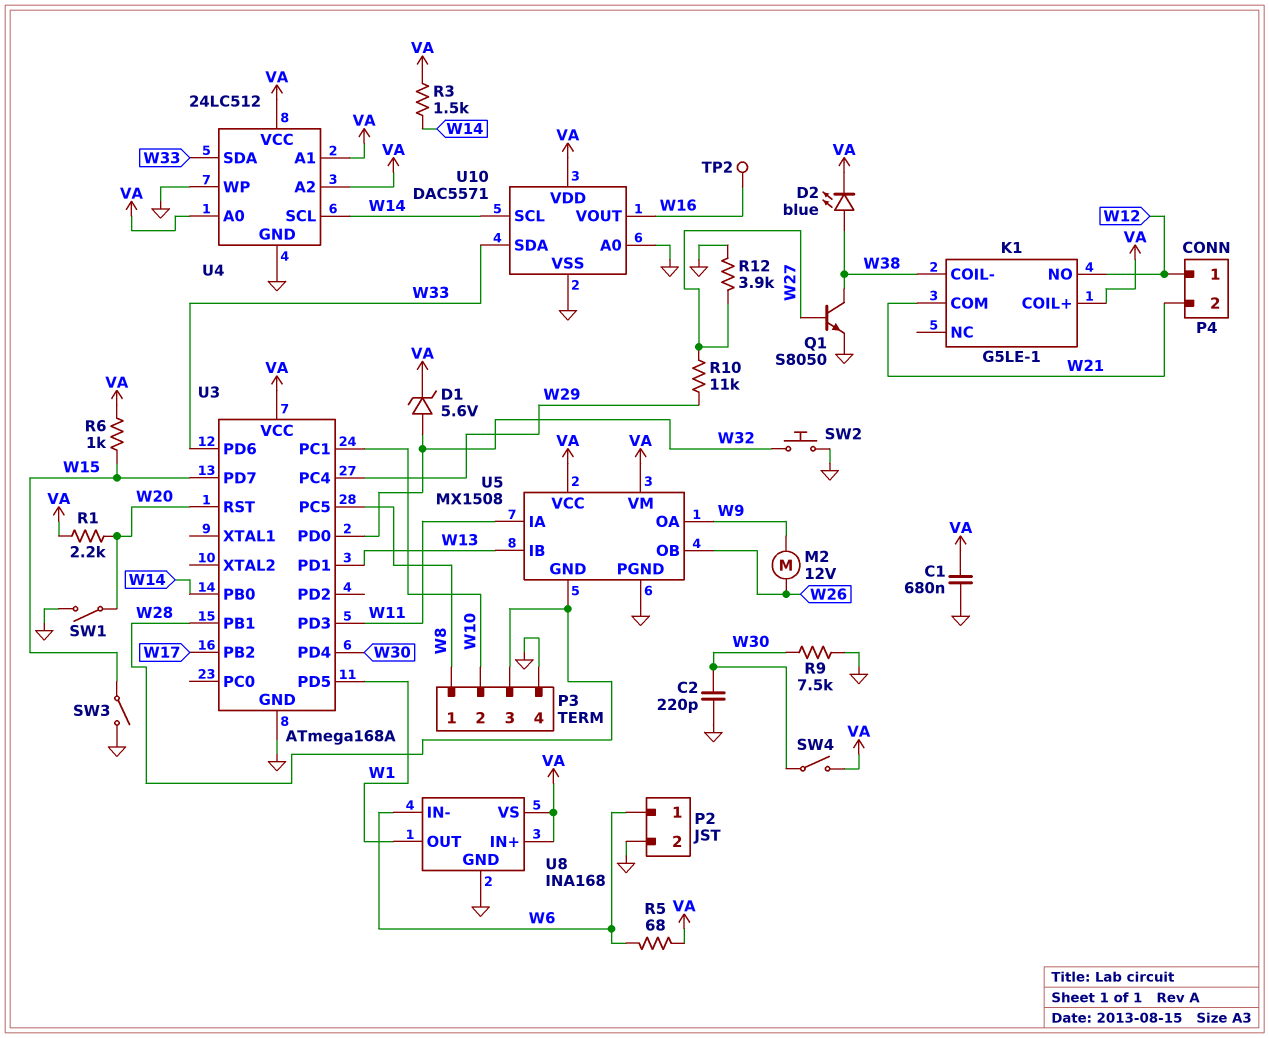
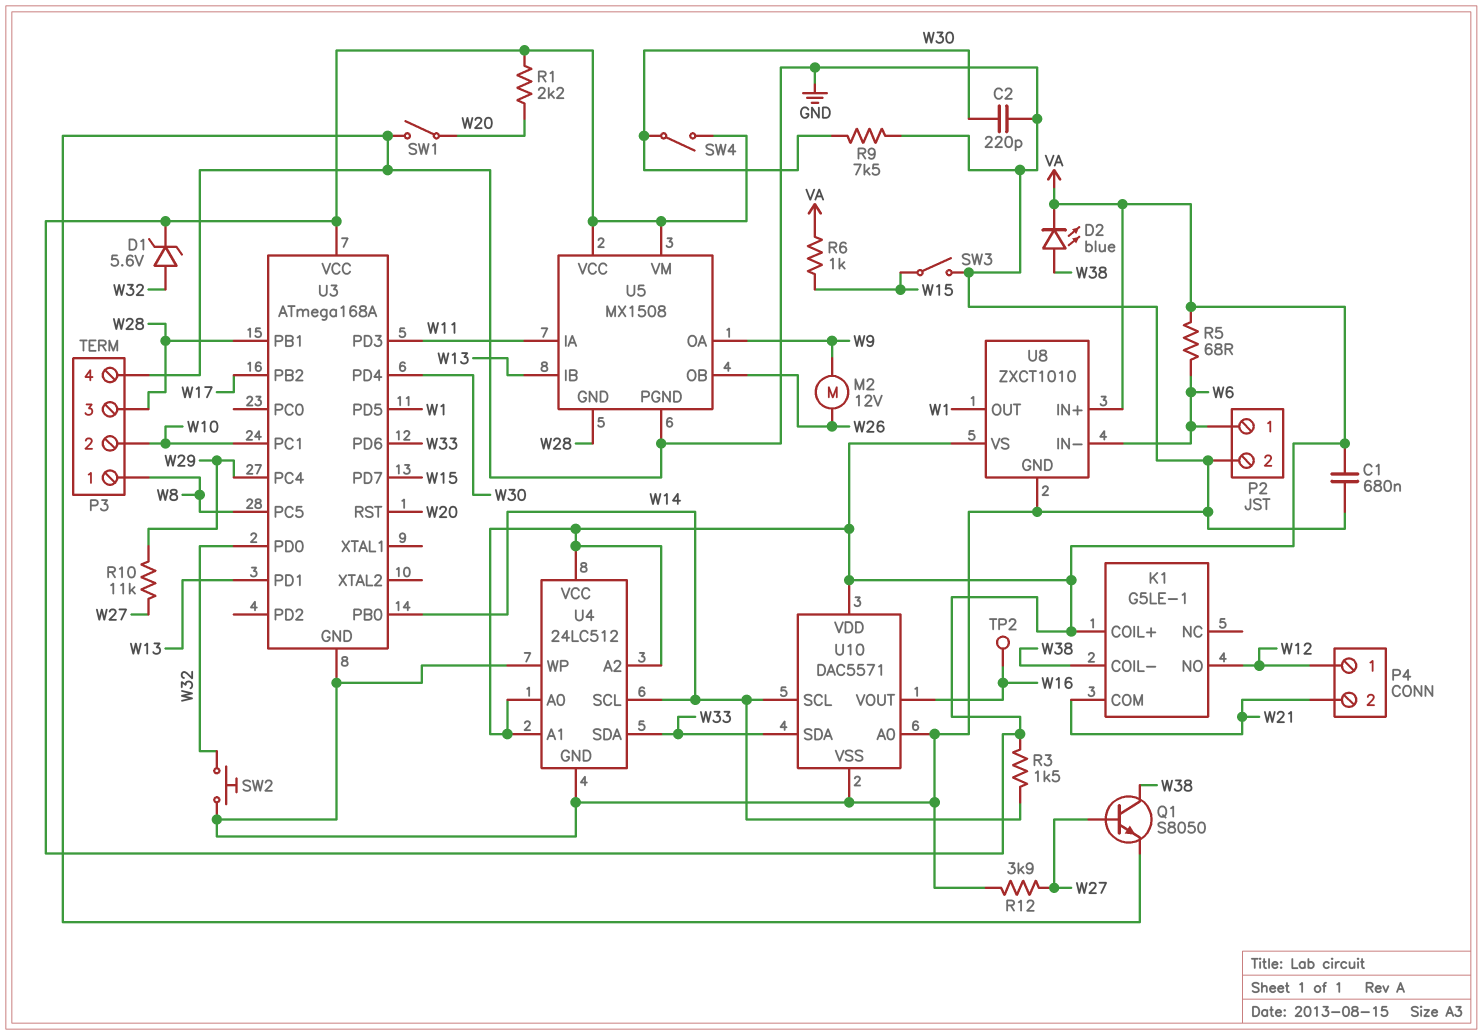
U8: INA168 -> ZXCT1010

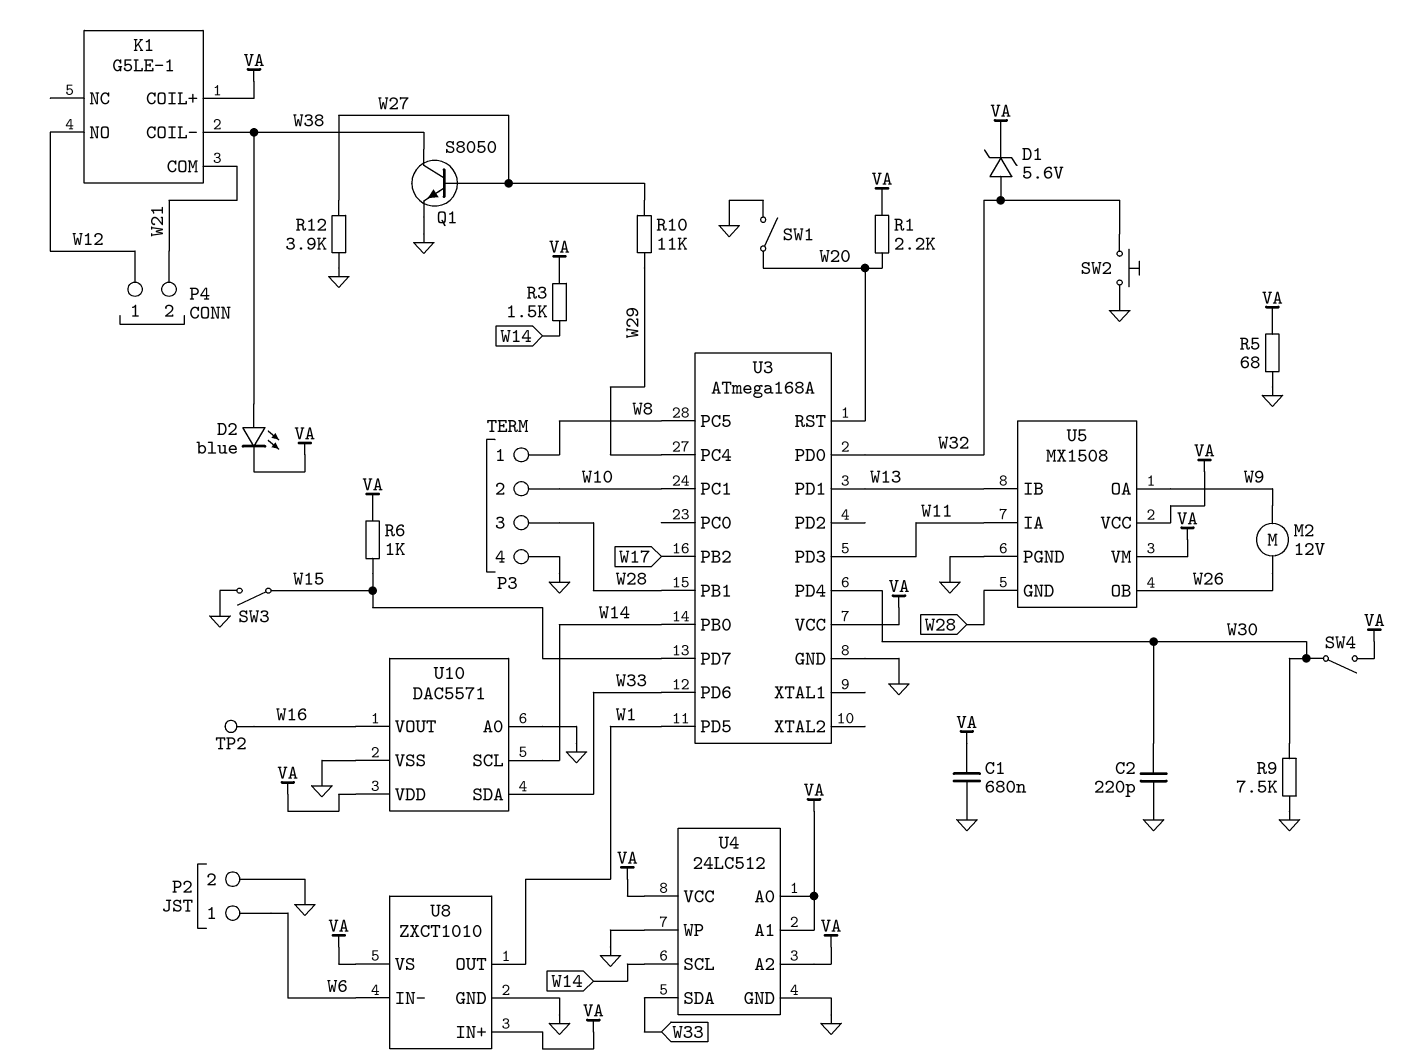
R5: 68 (VA, W6) -> 68 (GND, VA)

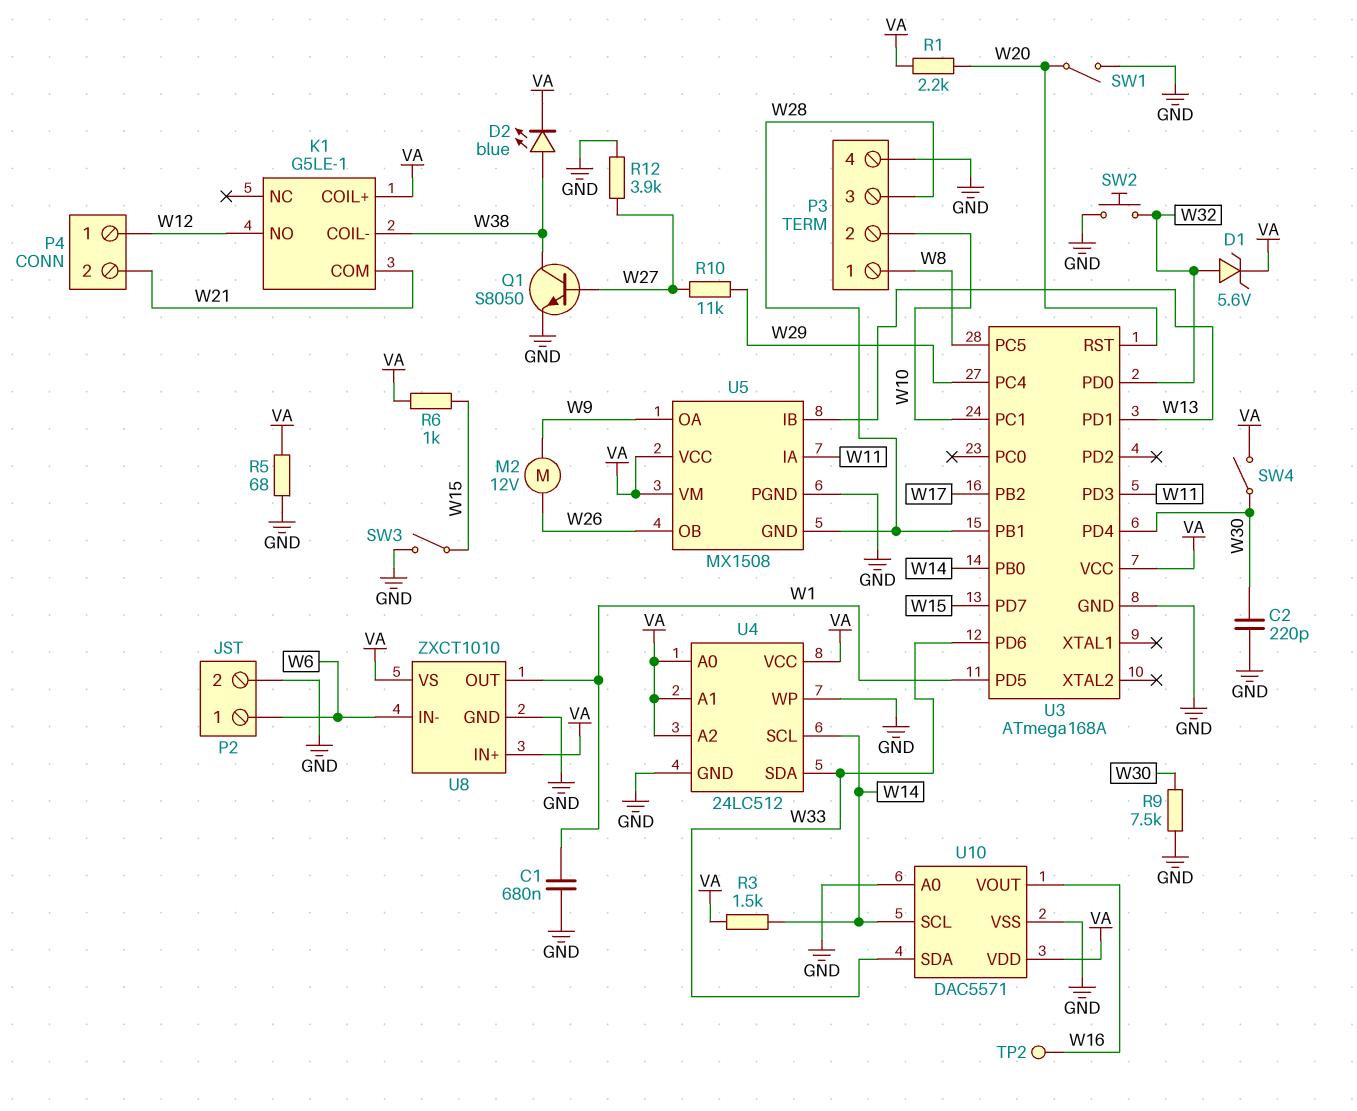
C1: 680nF (GND, VA) -> 680nF (GND, W1)

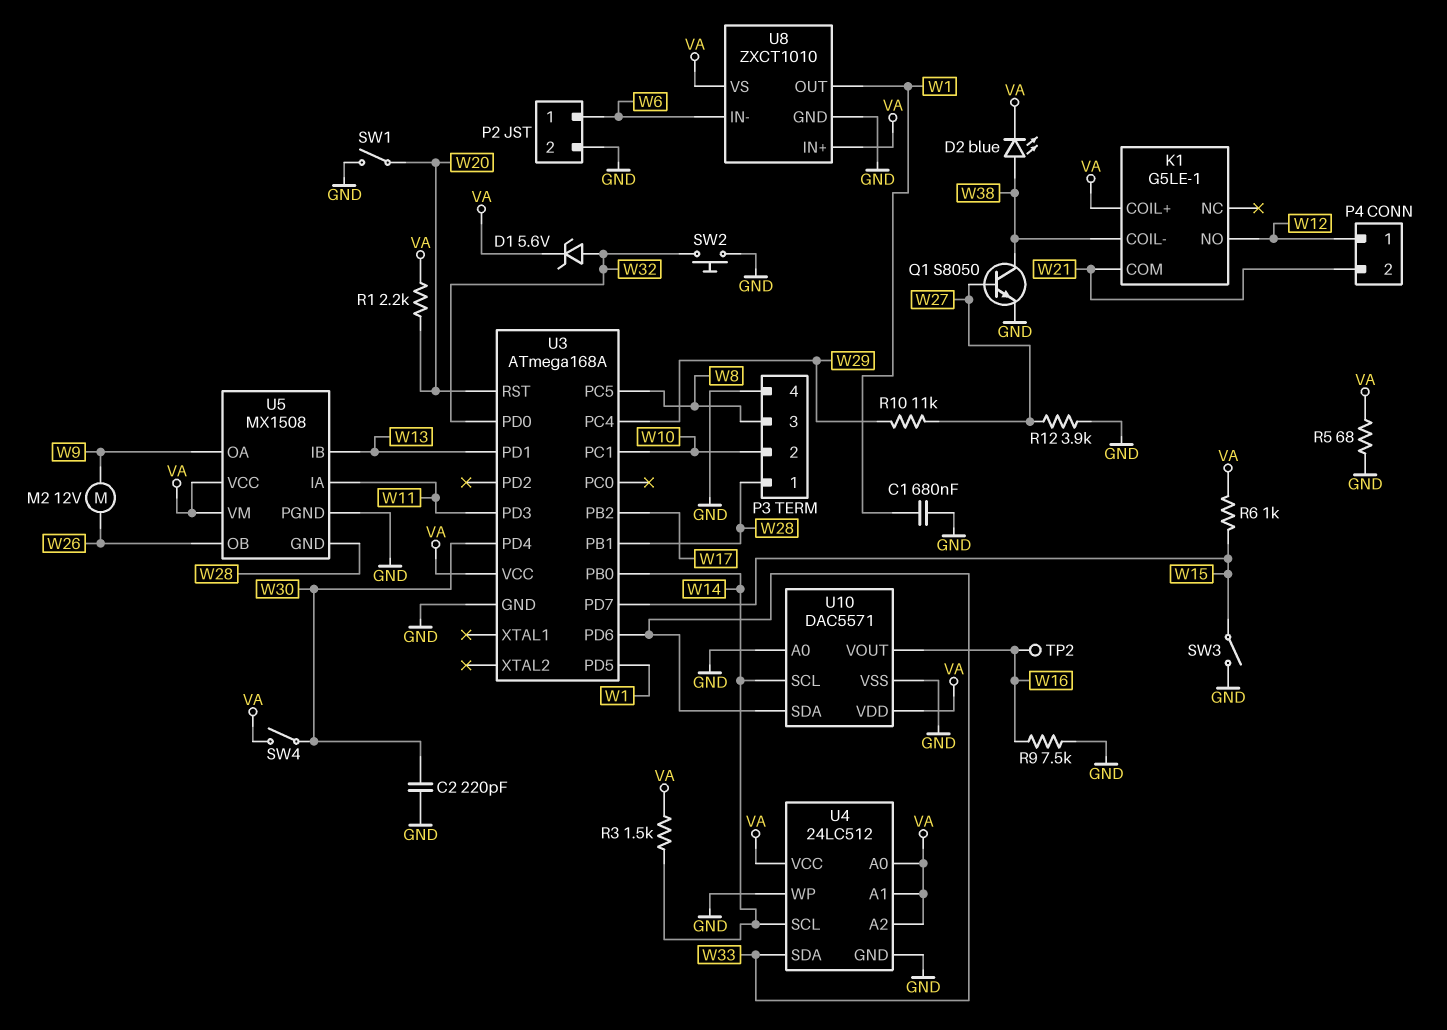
P3 pin 1: W8 -> W28
P3 pin 3: W28 -> W8
R9: 7.5k (GND, W30) -> 7.5k (GND, W16)

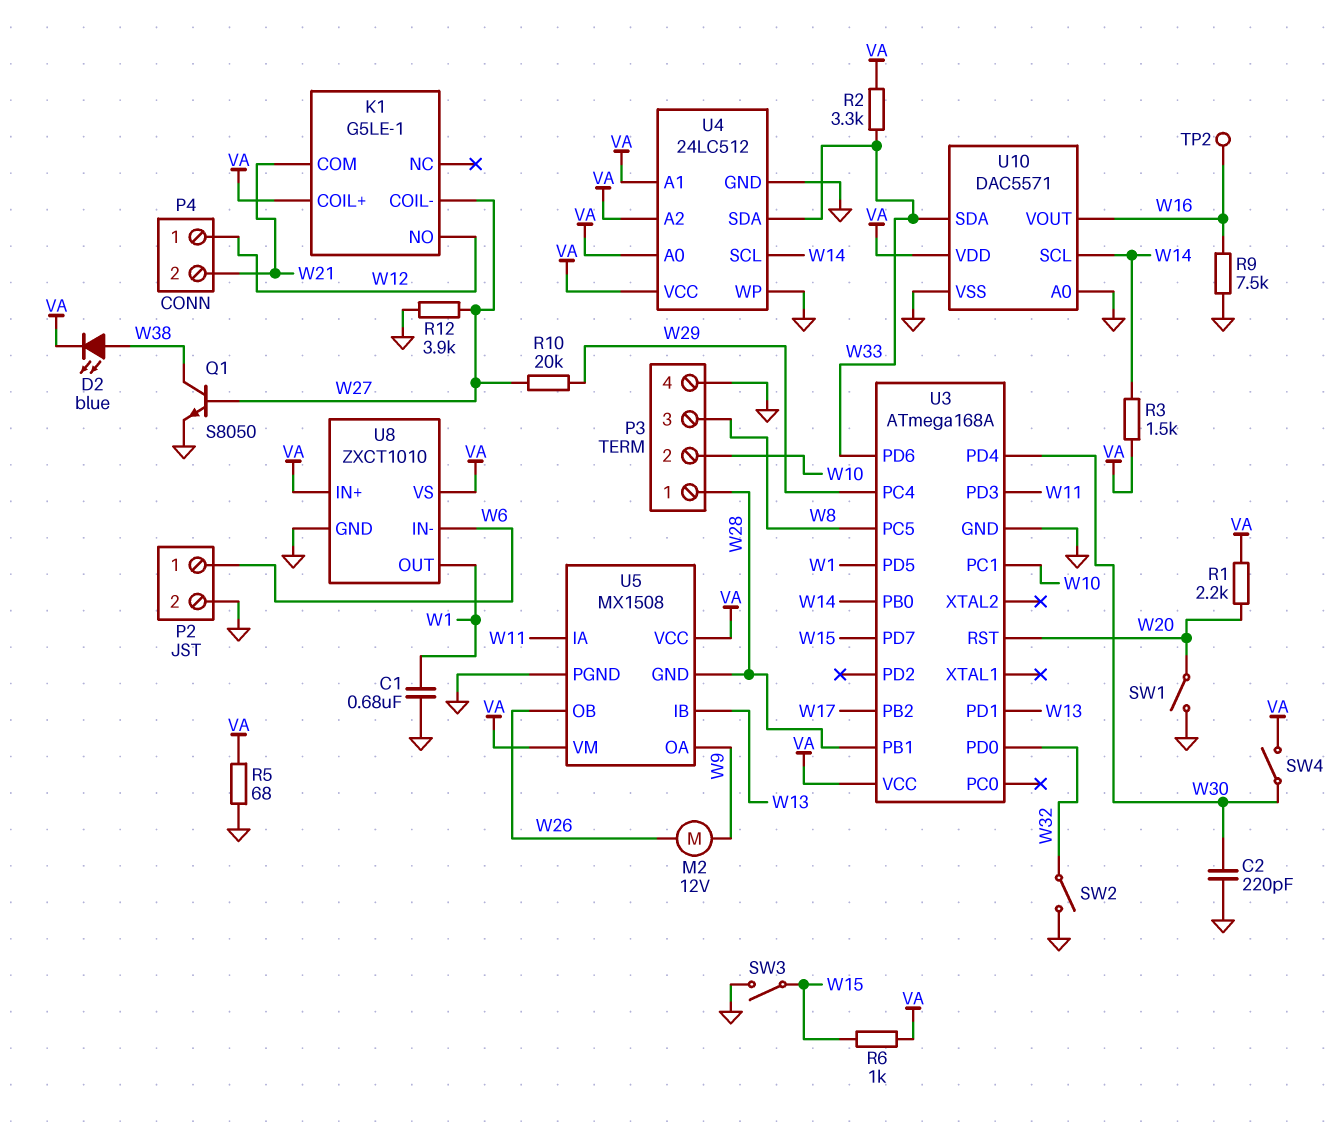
D1: zener 5.6V (A W32, K VA) -> none
K1 pin COIL-: W38 -> W27
R2: none -> 3.3k (VA, W33)
R10: 11k (W27, W29) -> 20k (W27, W29)
SW2: button (GND, W32) -> switch (GND, W32)

